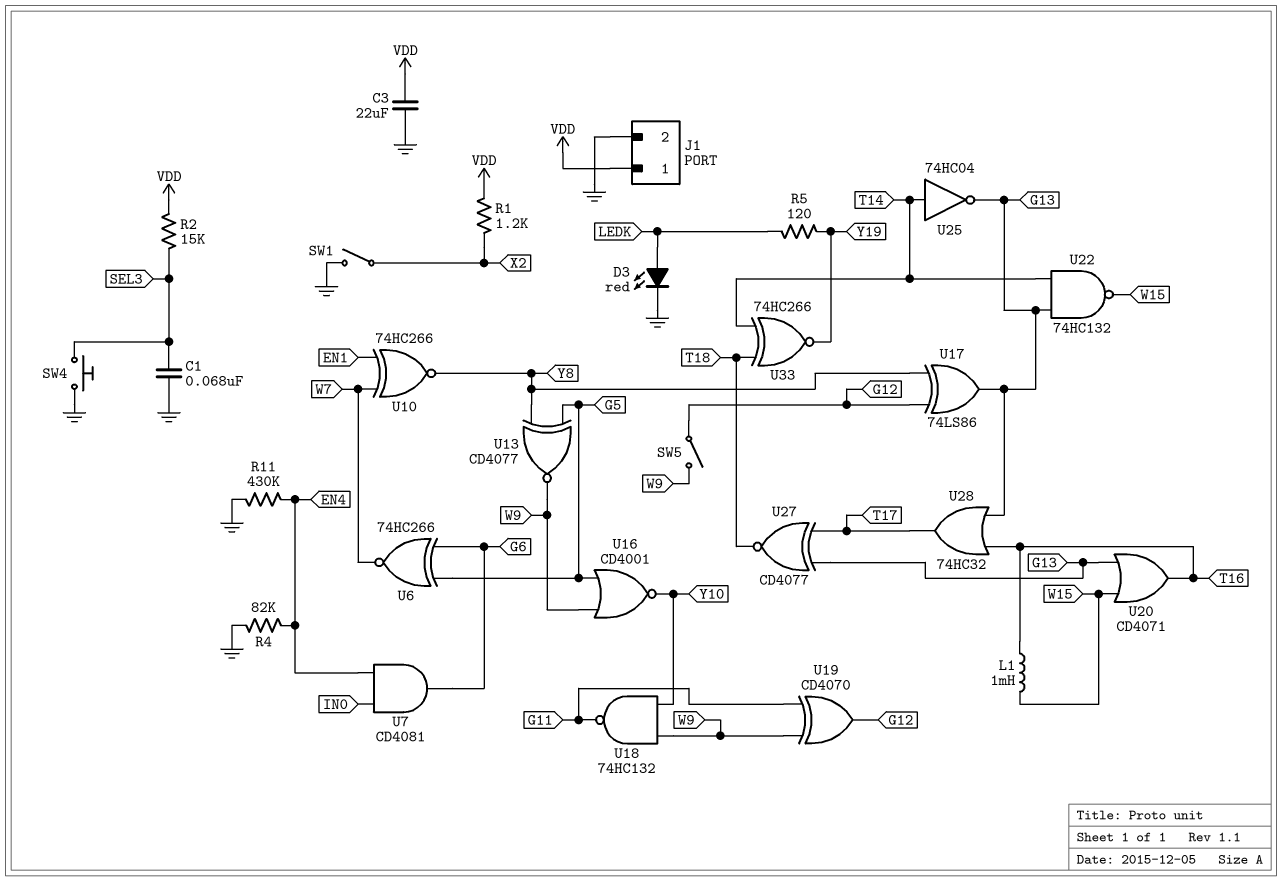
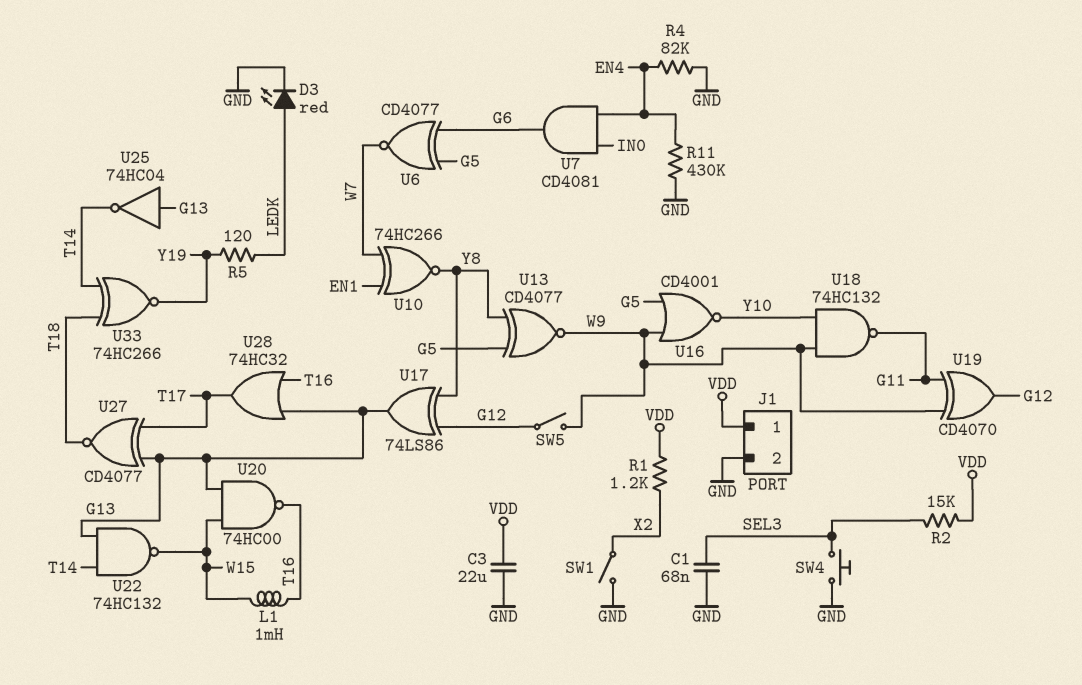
U6: XNOR 74HC266 (in G5, in G6, out W7) -> XNOR CD4077 (in G5, in G6, out W7)
U20: OR CD4071 (in G13, in W15, out T16) -> NAND 74HC00 (in G13, in W15, out T16)
U25: NOT 74HC04 (in T14, out G13) -> NOT 74HC04 (in G13, out T14)

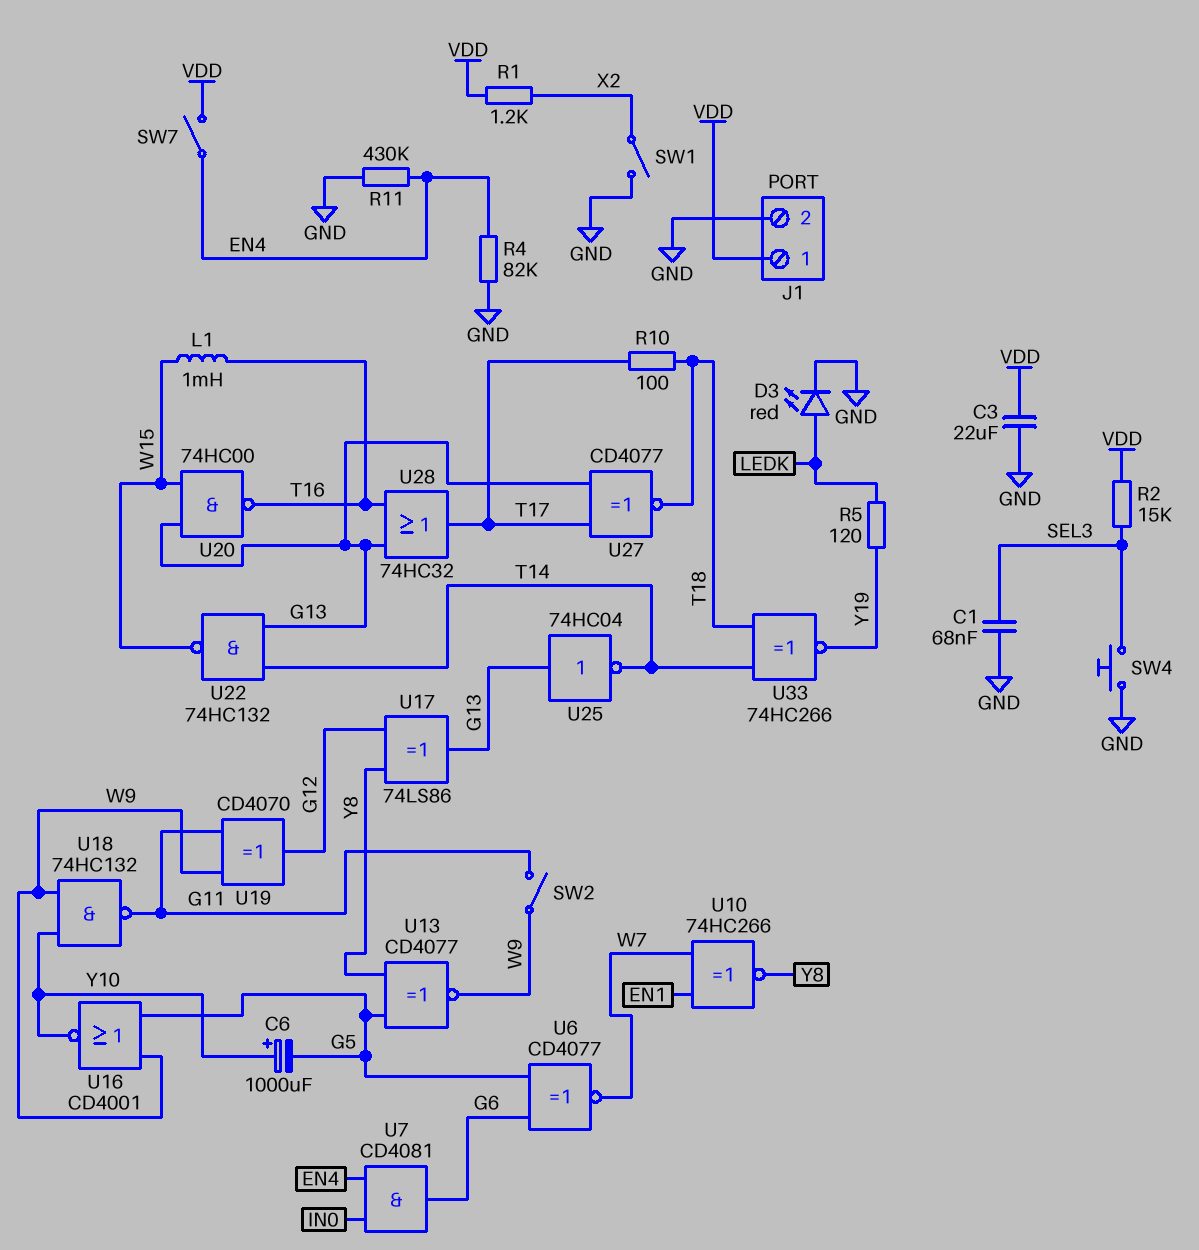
C6: none -> 1000uF (plus Y10, minus G5)
R10: none -> 100 (T17, T18)
SW2: none -> switch (G11, W9)
SW5: switch (G12, W9) -> none
SW7: none -> switch (EN4, VDD)

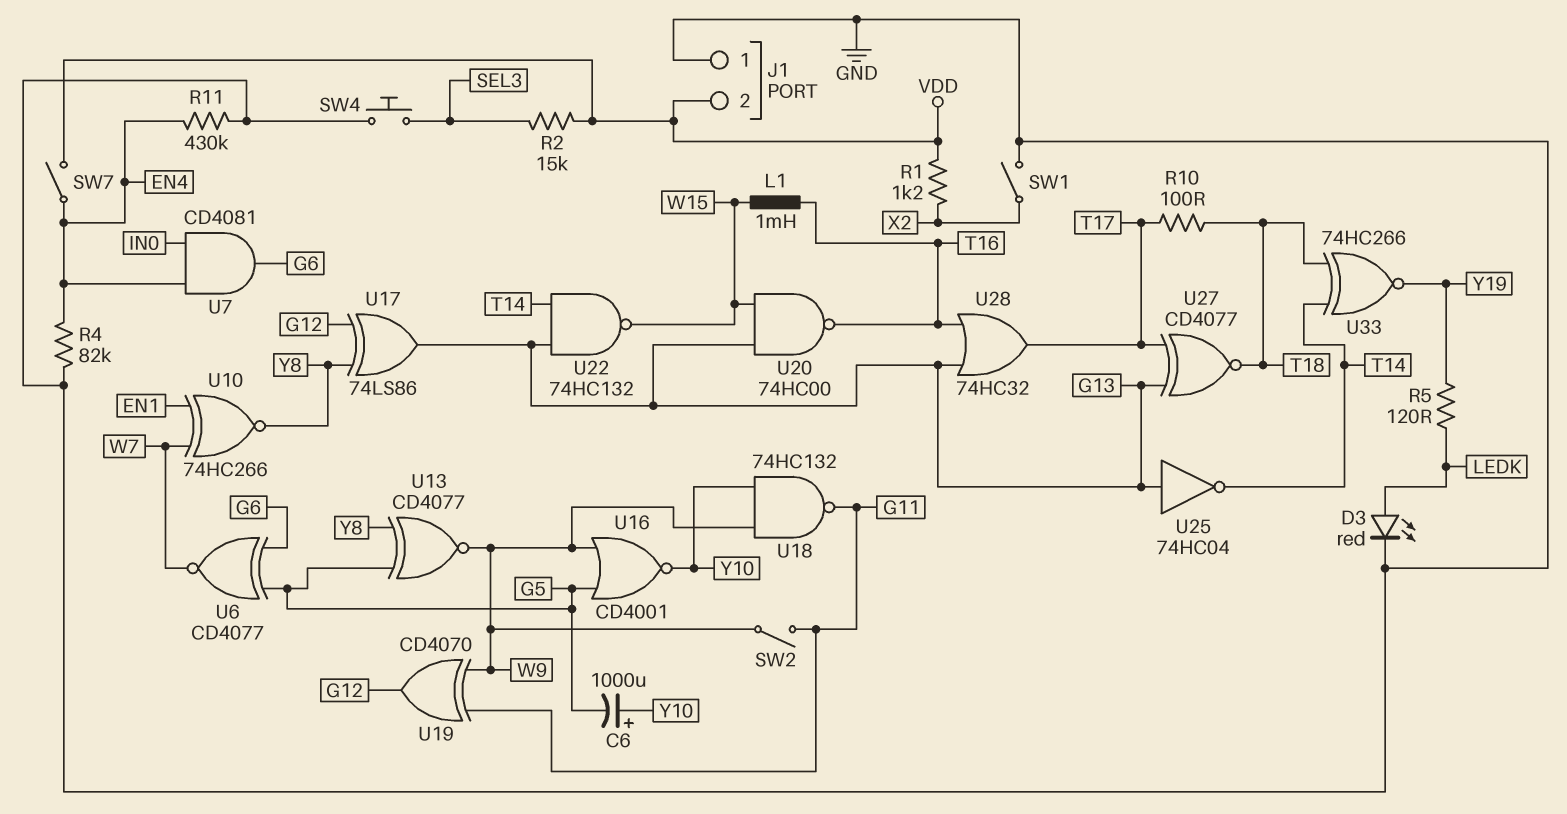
C1: 68nF (GND, SEL3) -> none
C3: 22uF (GND, VDD) -> none
J1 pin 1: VDD -> GND
J1 pin 2: GND -> VDD

